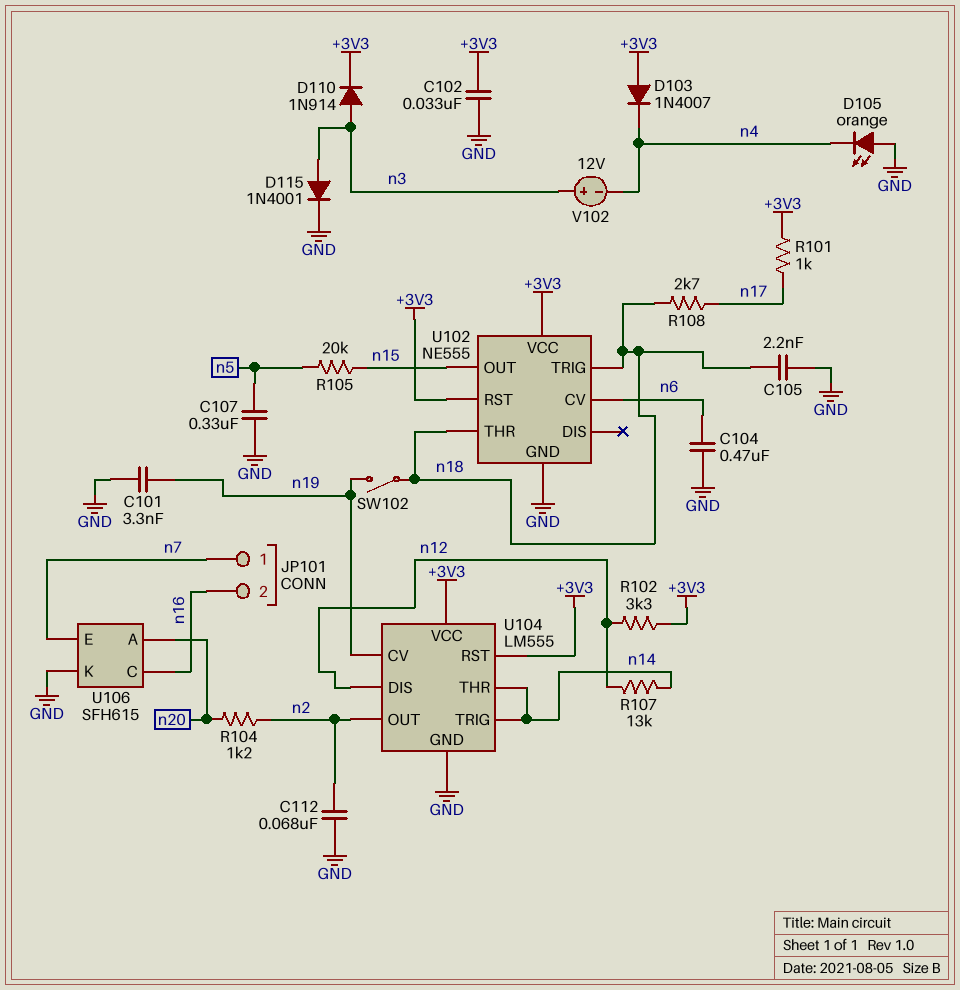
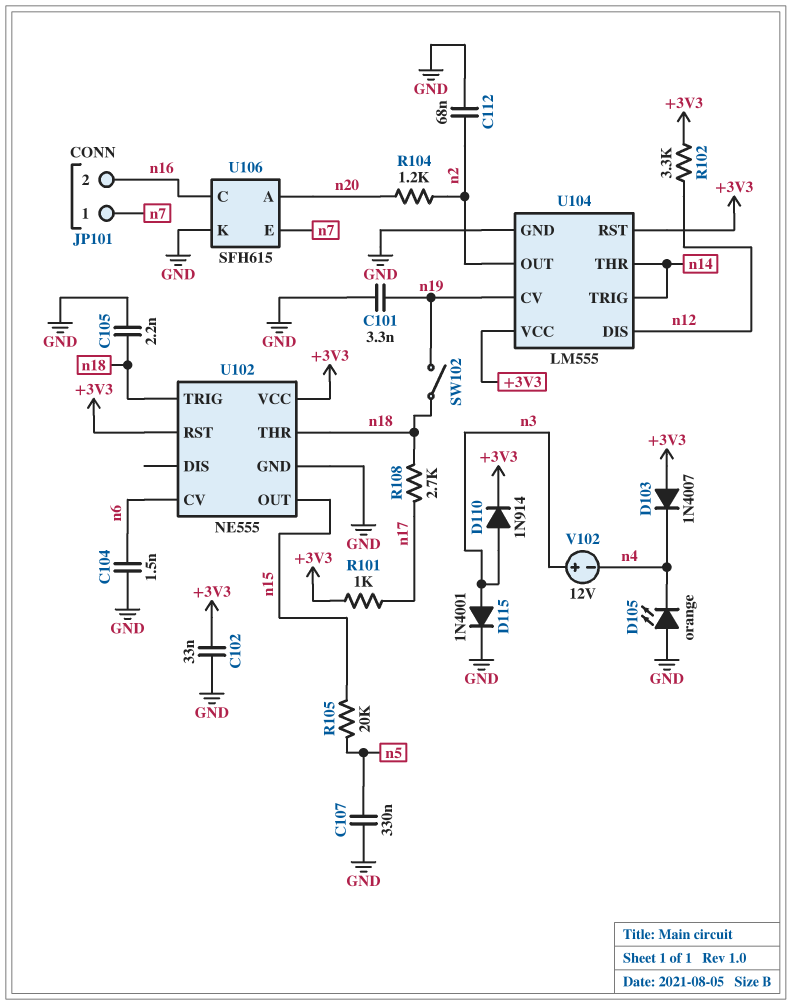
C104: 470nF (GND, n6) -> 1.5nF (GND, n6)
R107: 13k (n12, n14) -> none

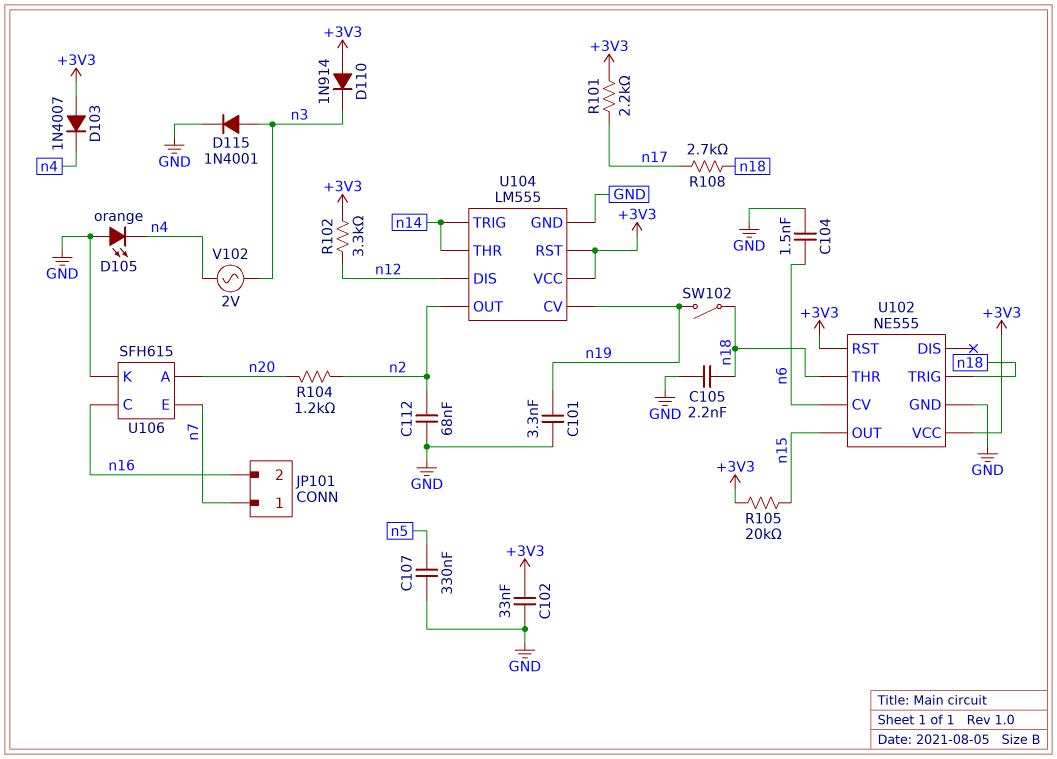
D110: diode 1N914 (A n3, K +3V3) -> diode 1N914 (A +3V3, K n3)
R101: 1k (+3V3, n17) -> 2.2k (+3V3, n17)
R105: 20k (n5, n15) -> 20k (+3V3, n15)
V102: 12V (plus n3, minus n4) -> AC 2V (n3, n4)

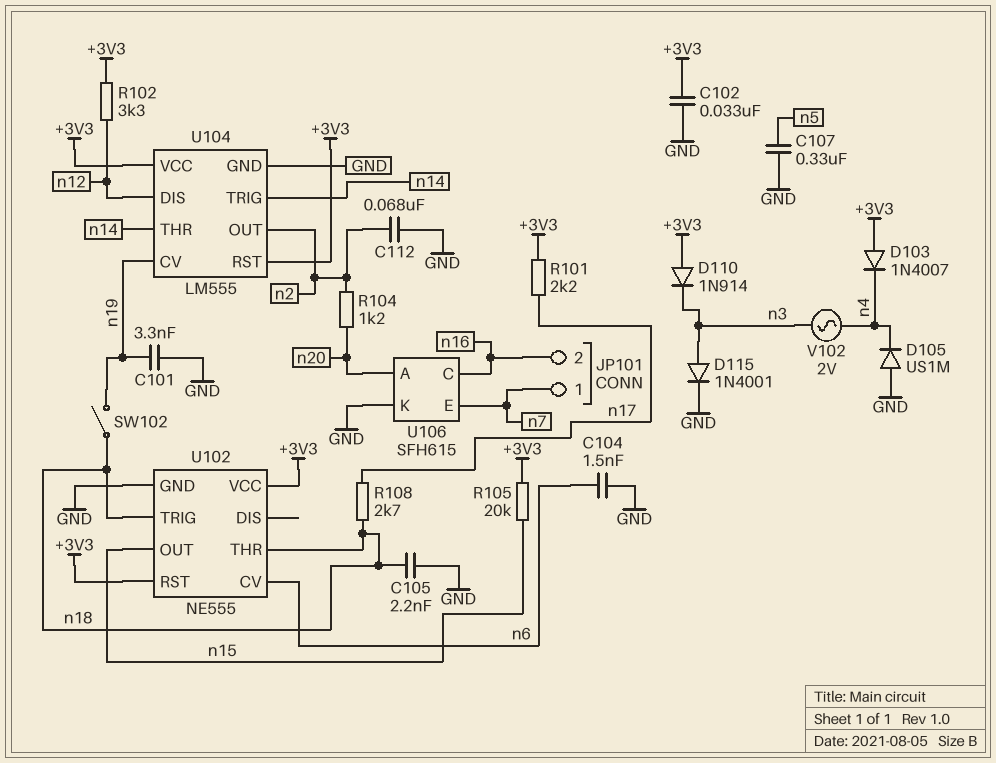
D105: LED orange (A GND, K n4) -> diode US1M (A GND, K n4)

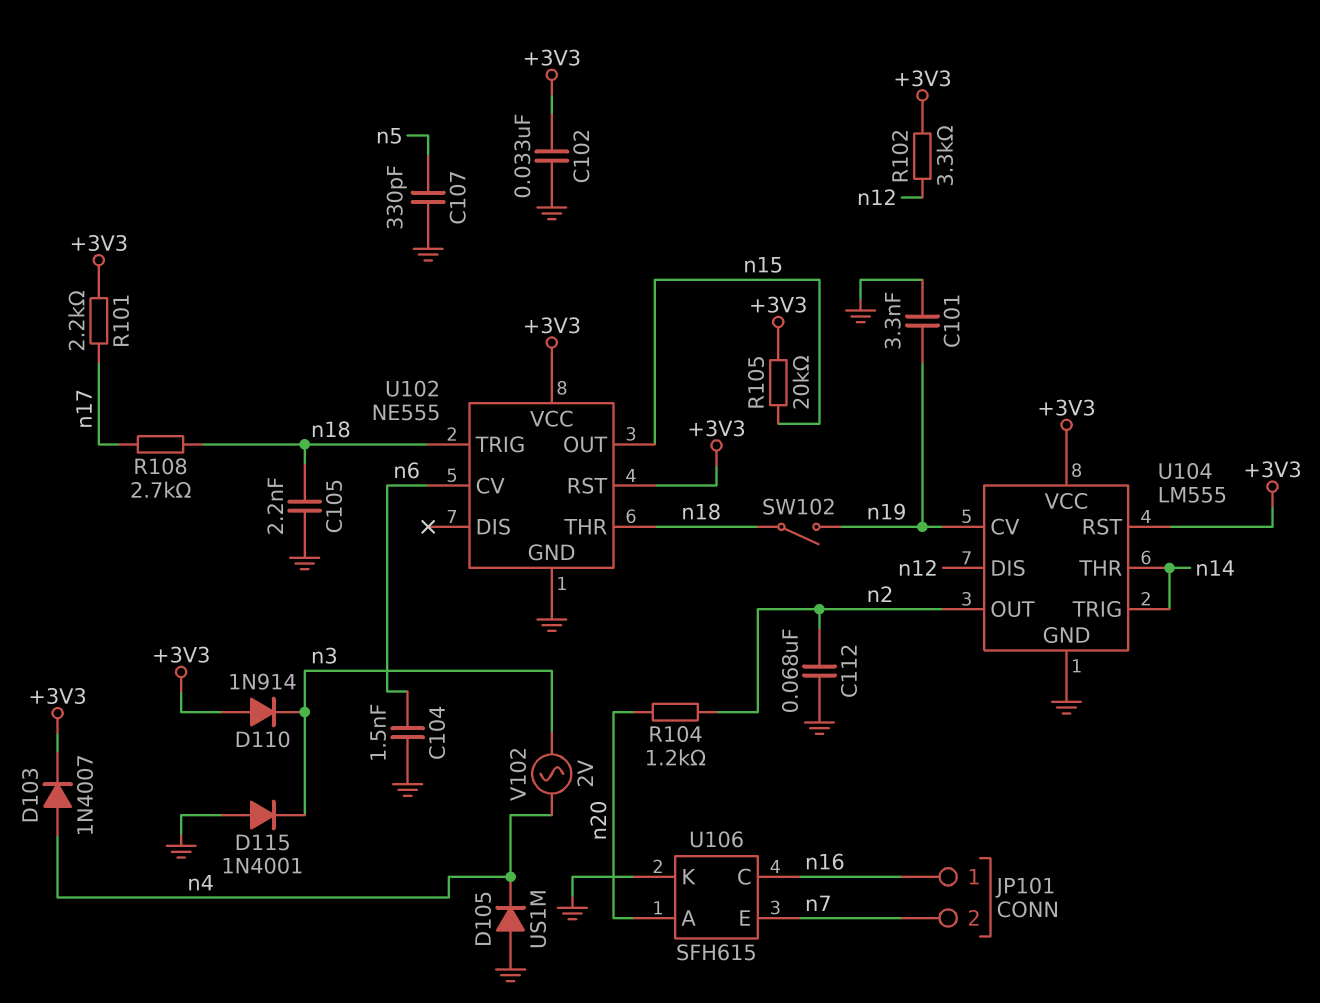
C107: 330nF (GND, n5) -> 330pF (GND, n5)
D103: diode 1N4007 (A +3V3, K n4) -> diode 1N4007 (A n4, K +3V3)
D115: diode 1N4001 (A n3, K GND) -> diode 1N4001 (A GND, K n3)
JP101 pin 1: n7 -> n16
JP101 pin 2: n16 -> n7

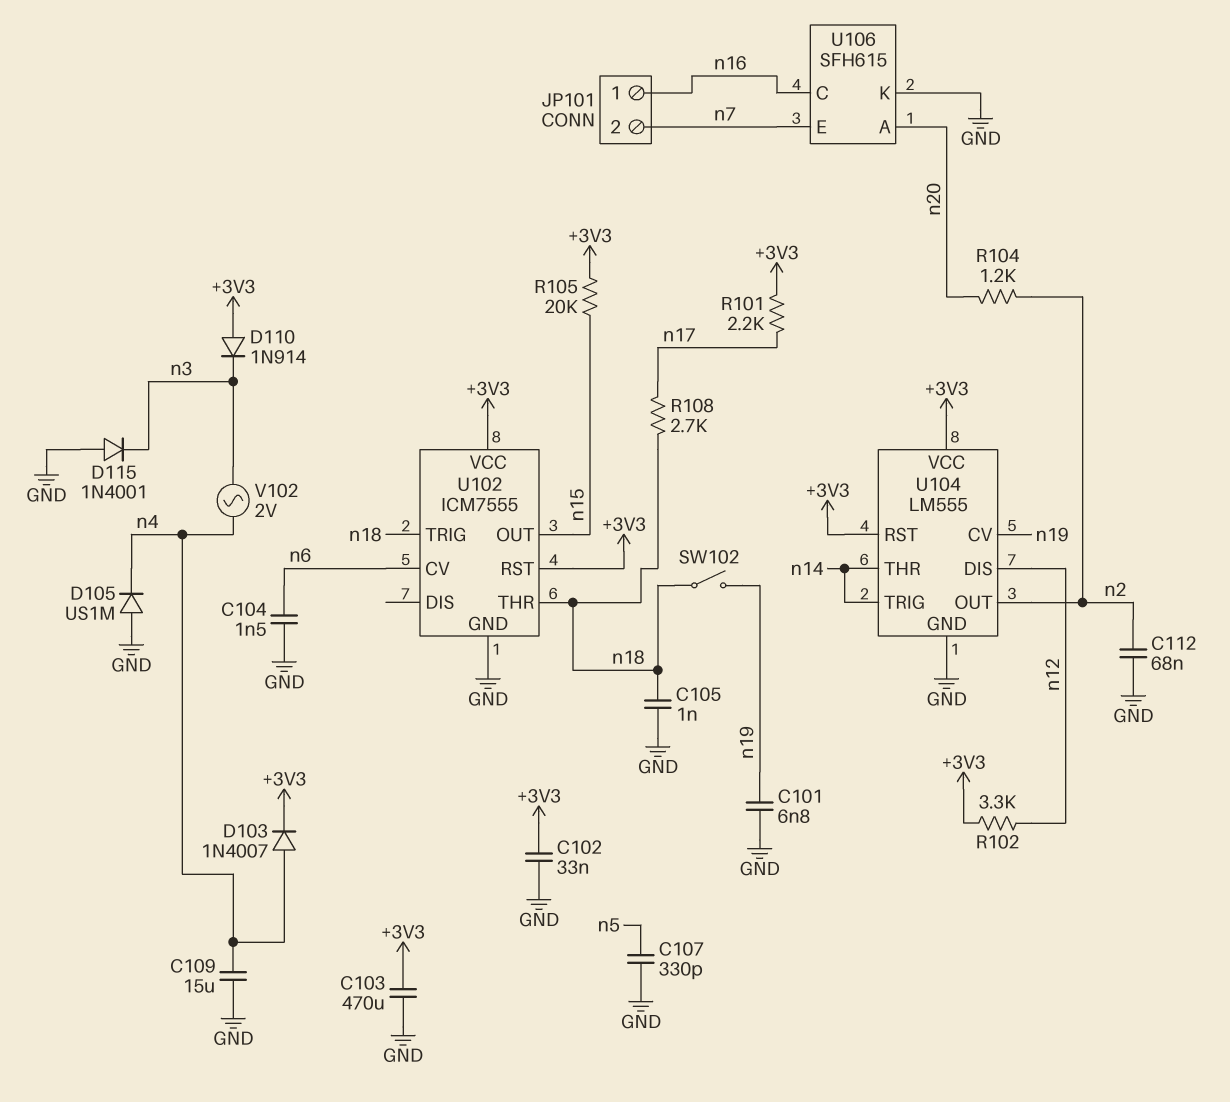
C101: 3.3nF (GND, n19) -> 6.8nF (GND, n19)
C103: none -> 470uF (+3V3, GND)
C105: 2.2nF (GND, n18) -> 1nF (GND, n18)
C109: none -> 15uF (GND, n4)
U102: NE555 -> ICM7555

